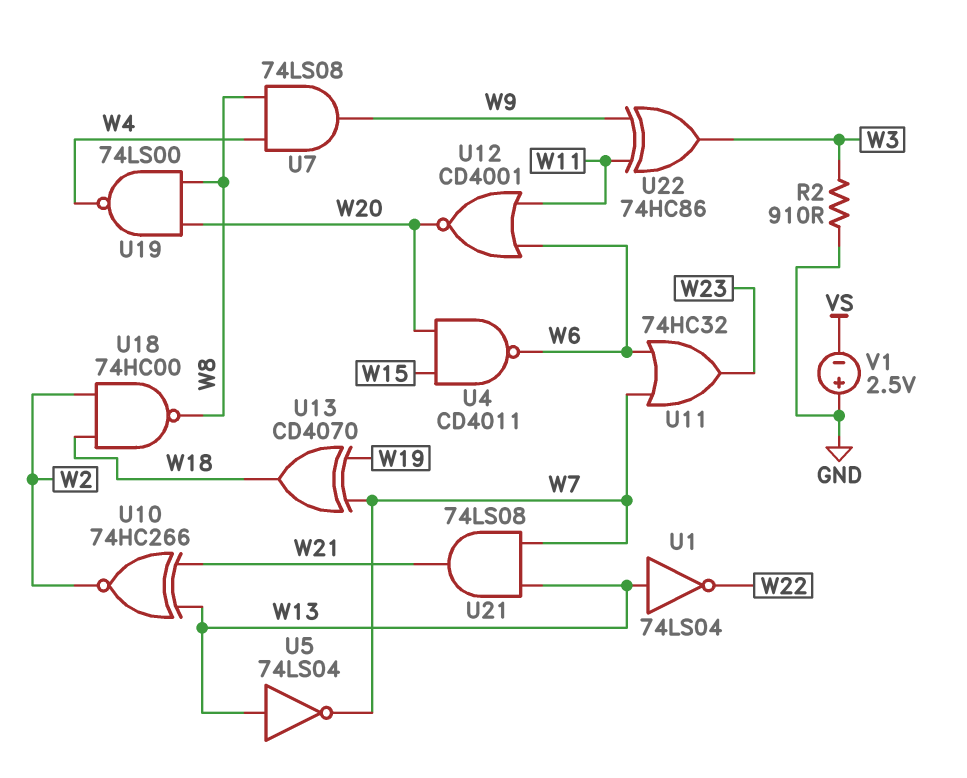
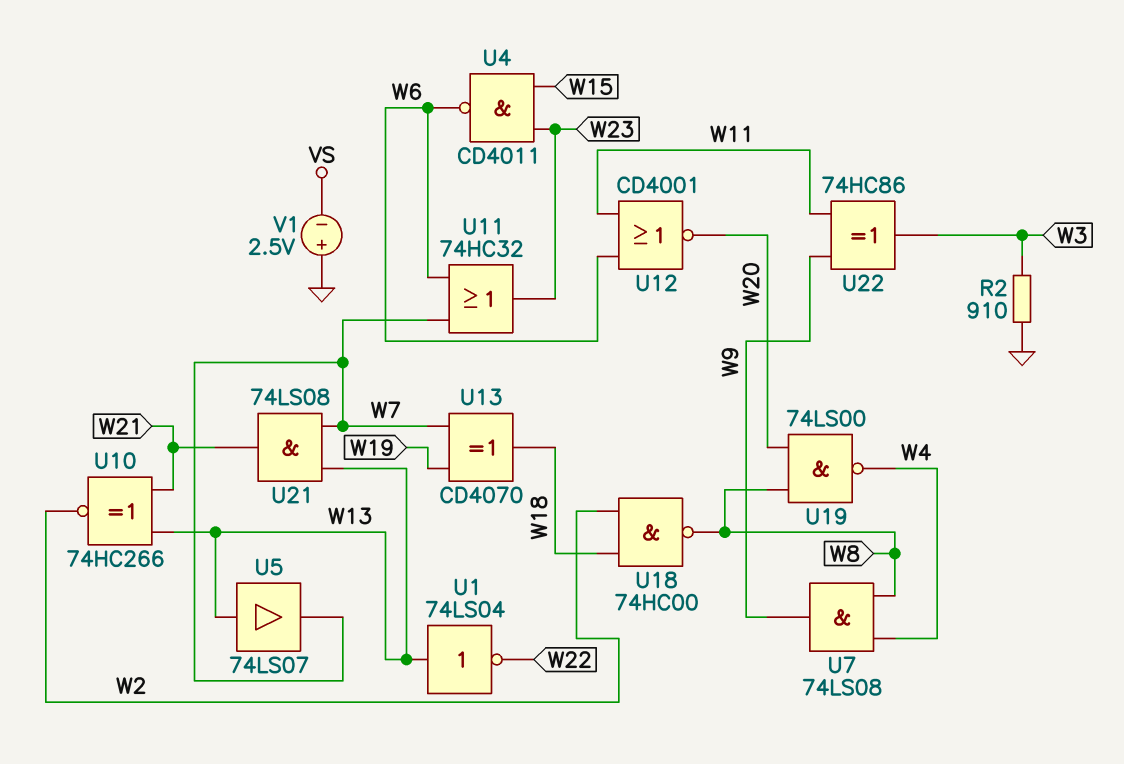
U4: NAND CD4011 (in W15, in W20, out W6) -> NAND CD4011 (in W15, in W23, out W6)
U5: NOT 74LS04 (in W13, out W7) -> buffer 74LS07 (in W13, out W7)

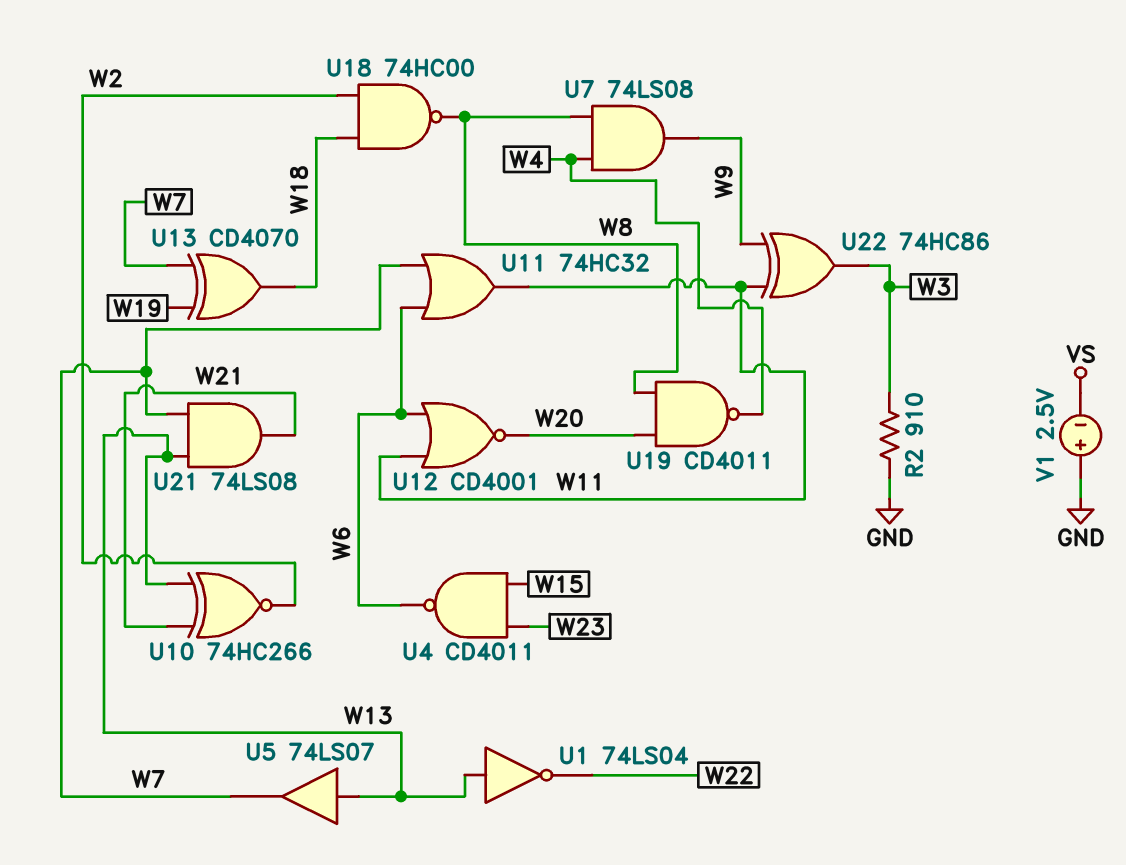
U11: OR 74HC32 (in W6, in W7, out W23) -> OR 74HC32 (in W6, in W7, out W11)
U19: NAND 74LS00 (in W8, in W20, out W4) -> NAND CD4011 (in W8, in W20, out W4)

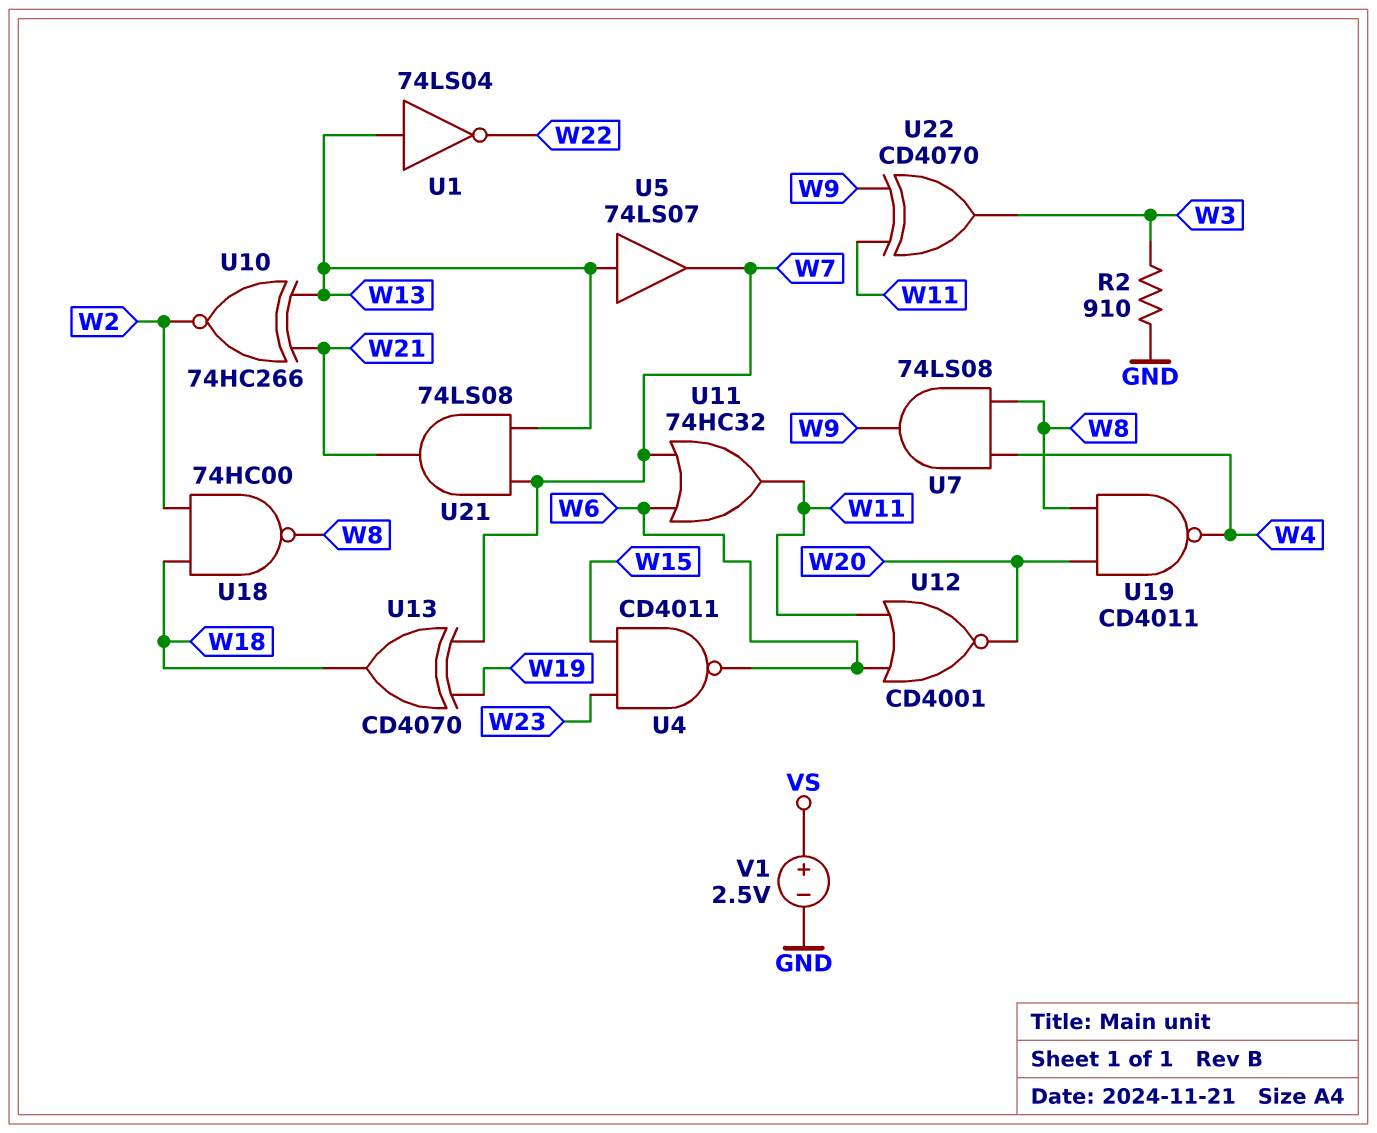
U22: XOR 74HC86 (in W9, in W11, out W3) -> XOR CD4070 (in W9, in W11, out W3)
V1: 2.5V (plus GND, minus VS) -> 2.5V (plus VS, minus GND)

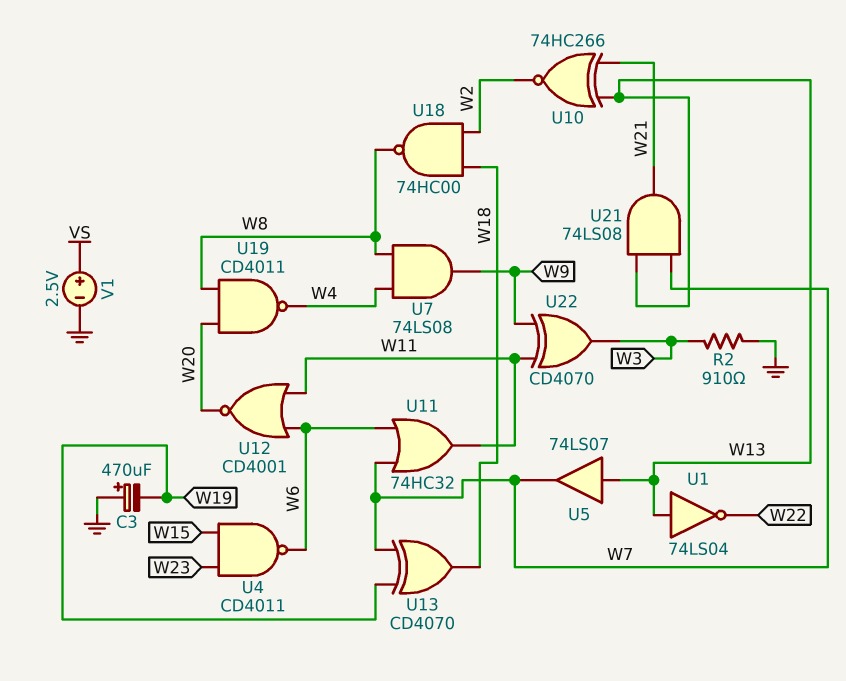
C3: none -> 470uF (plus GND, minus W19)

